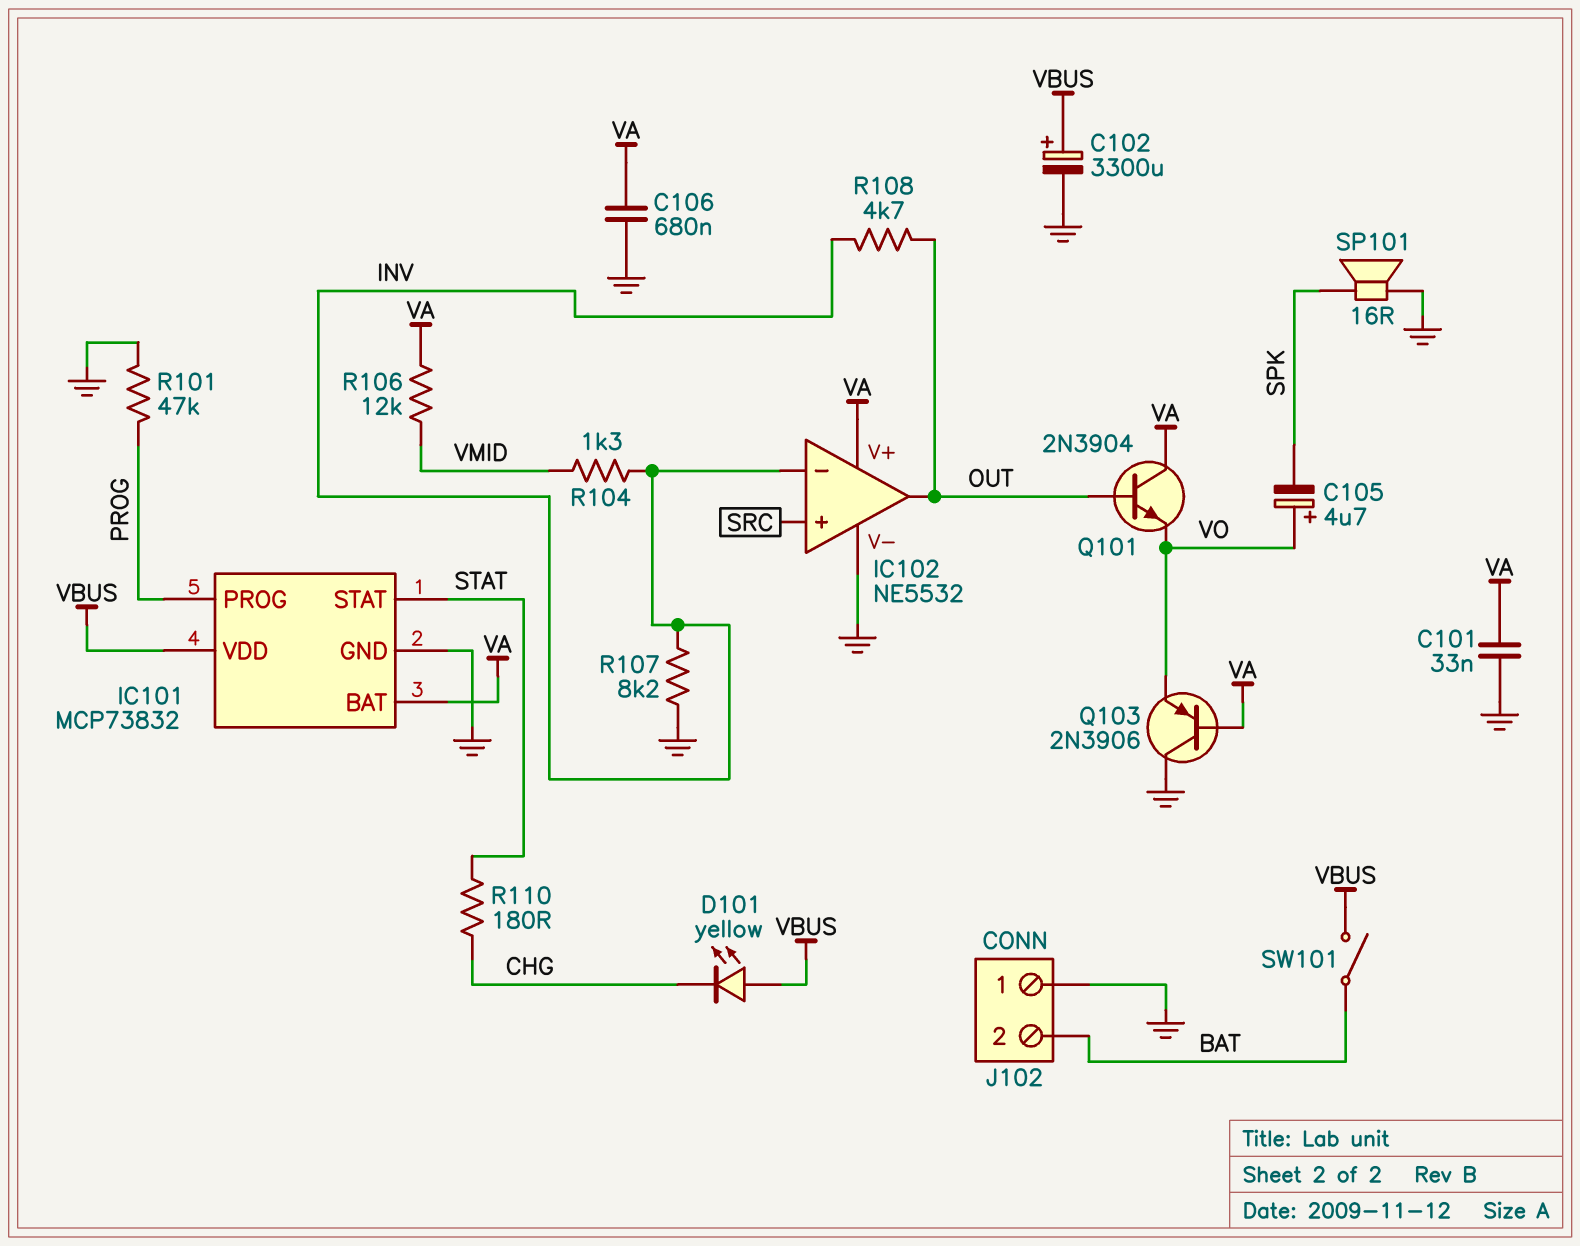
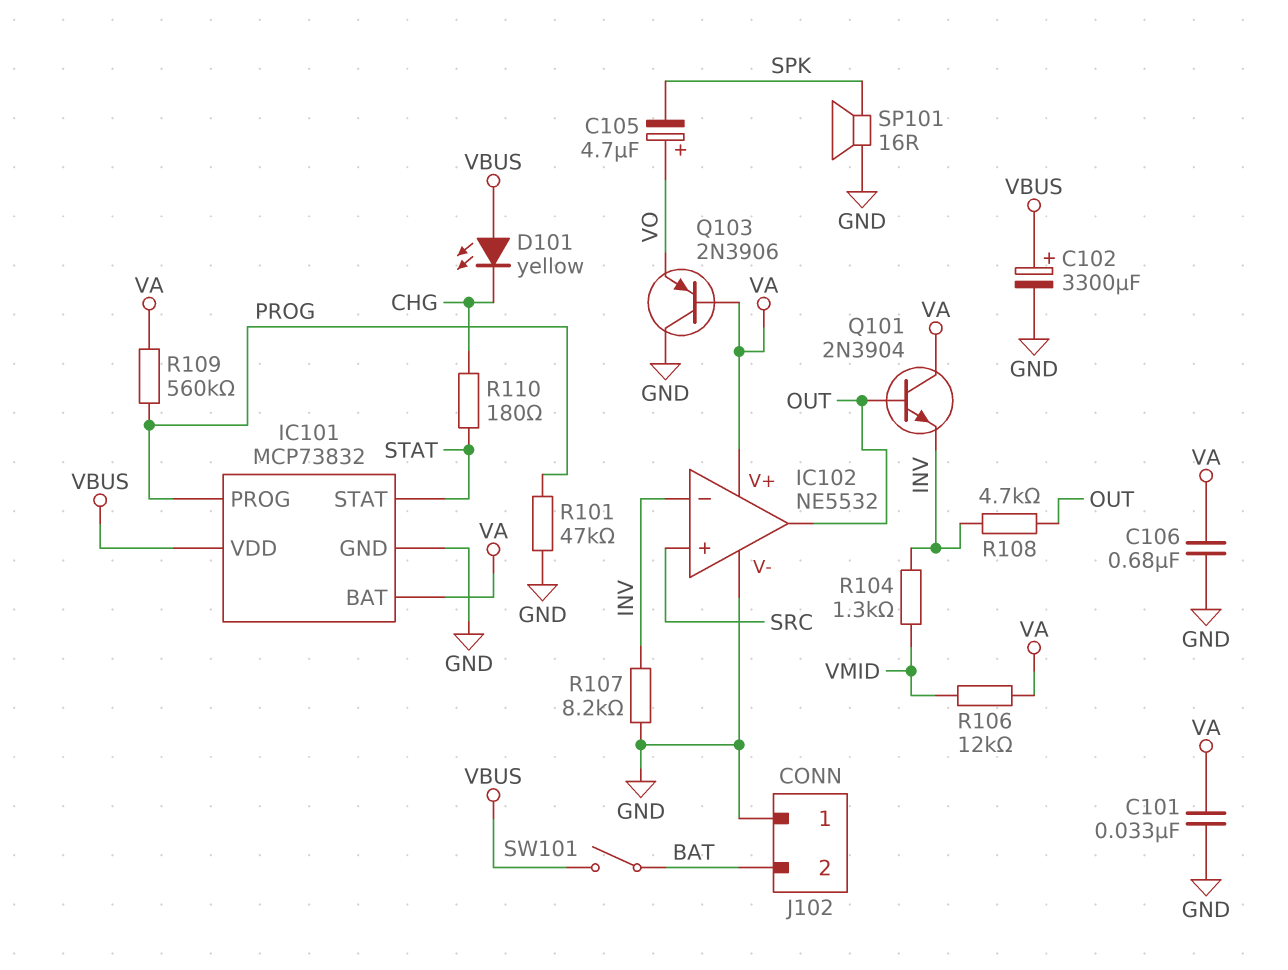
Q101: NPN 2N3904 (B OUT, C VA, E VO) -> NPN 2N3904 (B OUT, C VA, E INV)
R109: none -> 560k (PROG, VA)

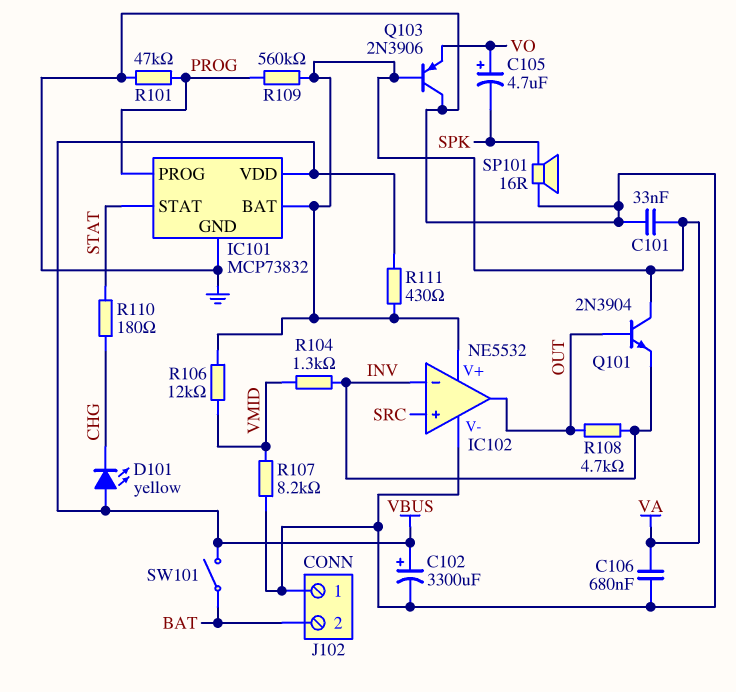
R107: 8.2k (GND, INV) -> 8.2k (GND, VMID)
R111: none -> 430 (VA, VBUS)

